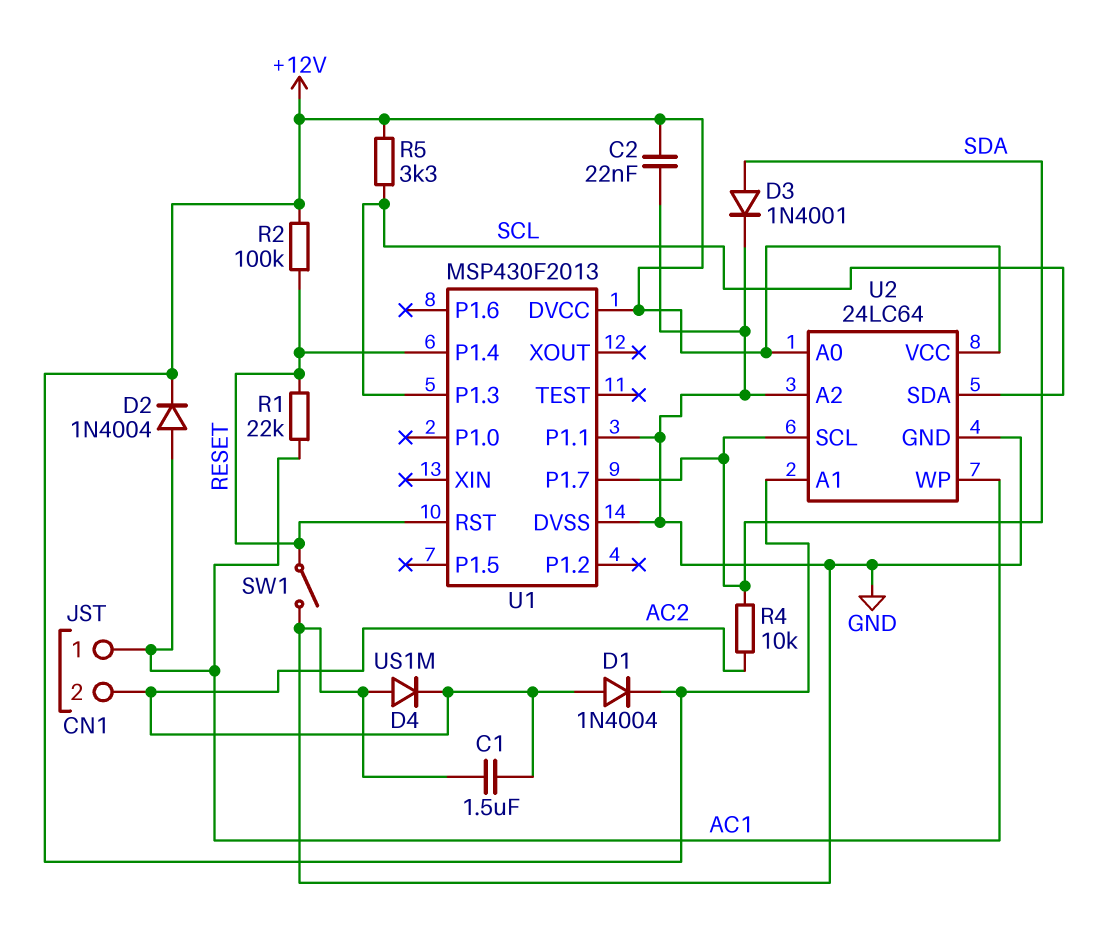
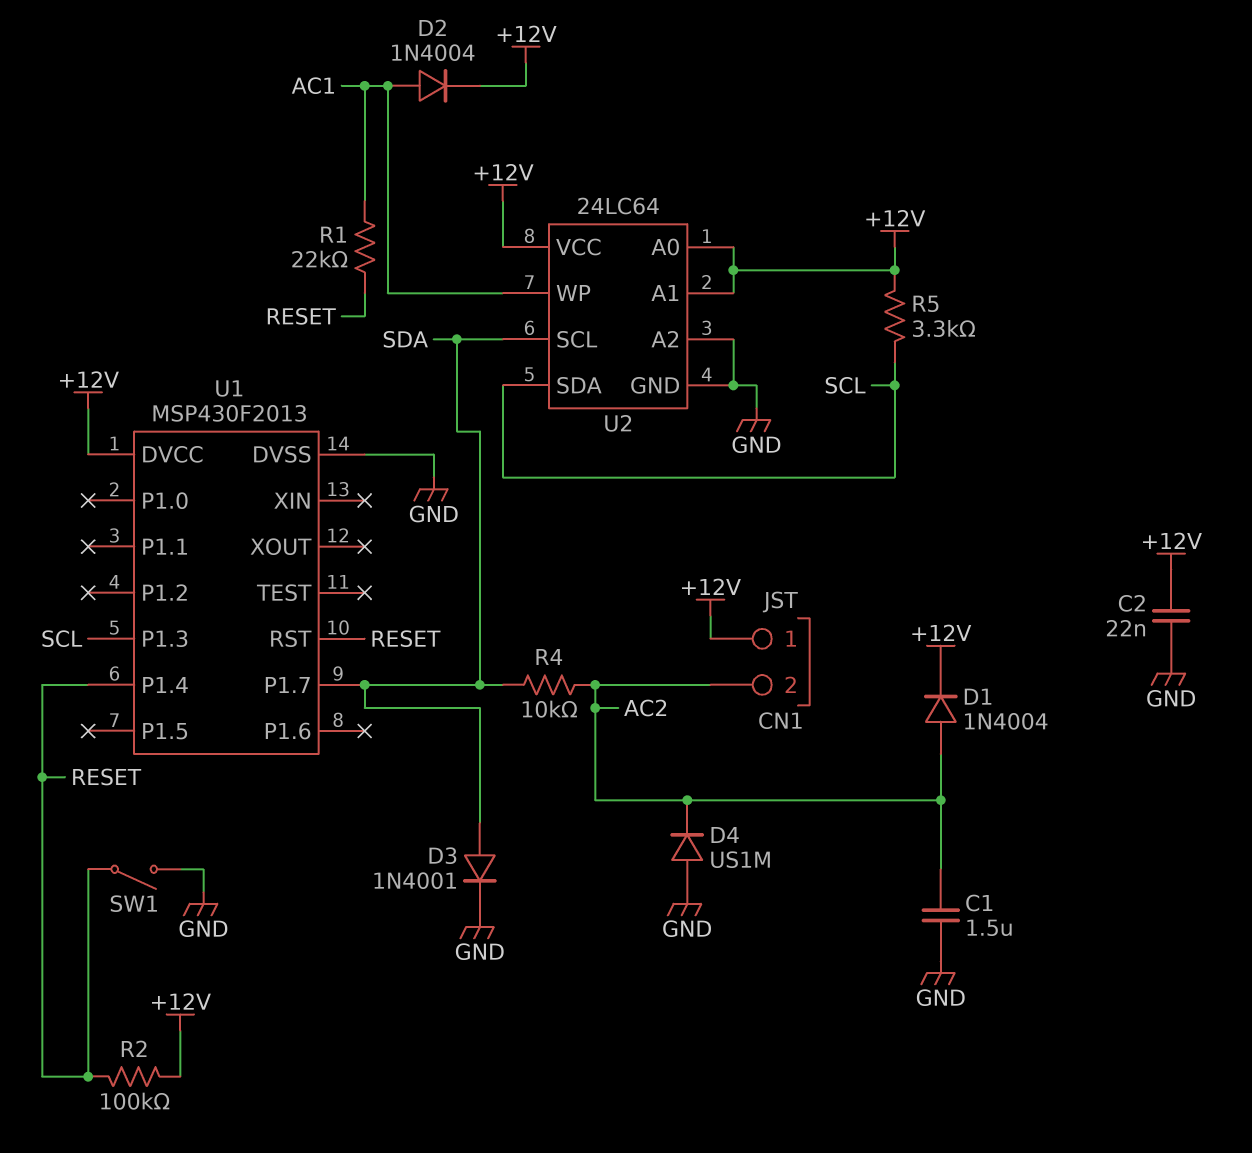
CN1 pin 1: AC1 -> +12V
U1 pin P1.1: GND -> none

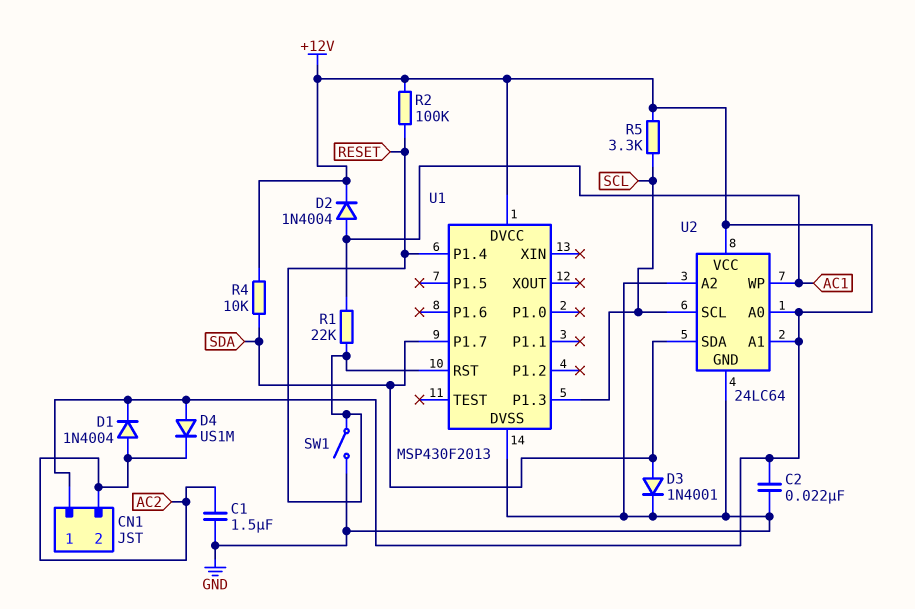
D4: diode US1M (A GND, K AC2) -> diode US1M (A +12V, K AC2)
R4: 10k (AC2, SDA) -> 10k (+12V, SDA)
U2 pin SCL: SDA -> SCL
U2 pin SDA: SCL -> SDA

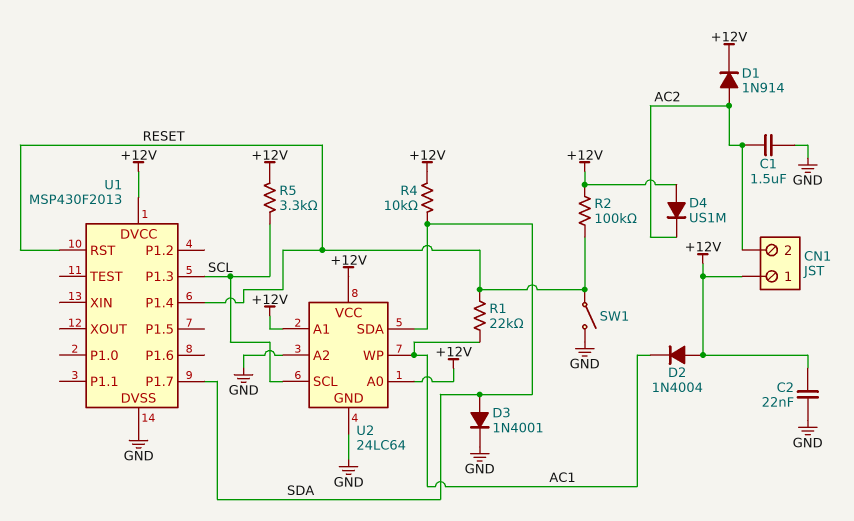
D1: diode 1N4004 (A AC2, K +12V) -> diode 1N914 (A AC2, K +12V)
D2: diode 1N4004 (A AC1, K +12V) -> diode 1N4004 (A +12V, K AC1)

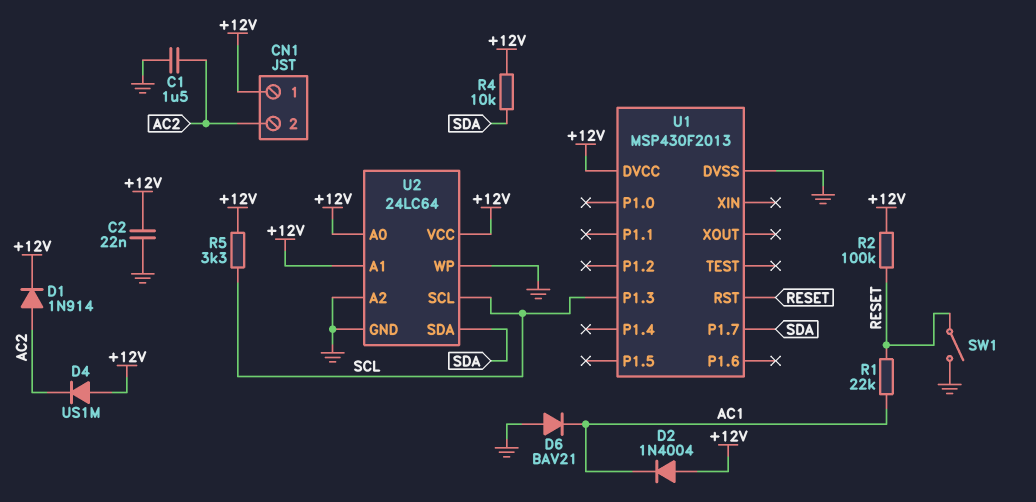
D3: diode 1N4001 (A SDA, K GND) -> none
D6: none -> diode BAV21 (A GND, K AC1)
U1 pin P1.4: RESET -> none
U2 pin WP: AC1 -> GND

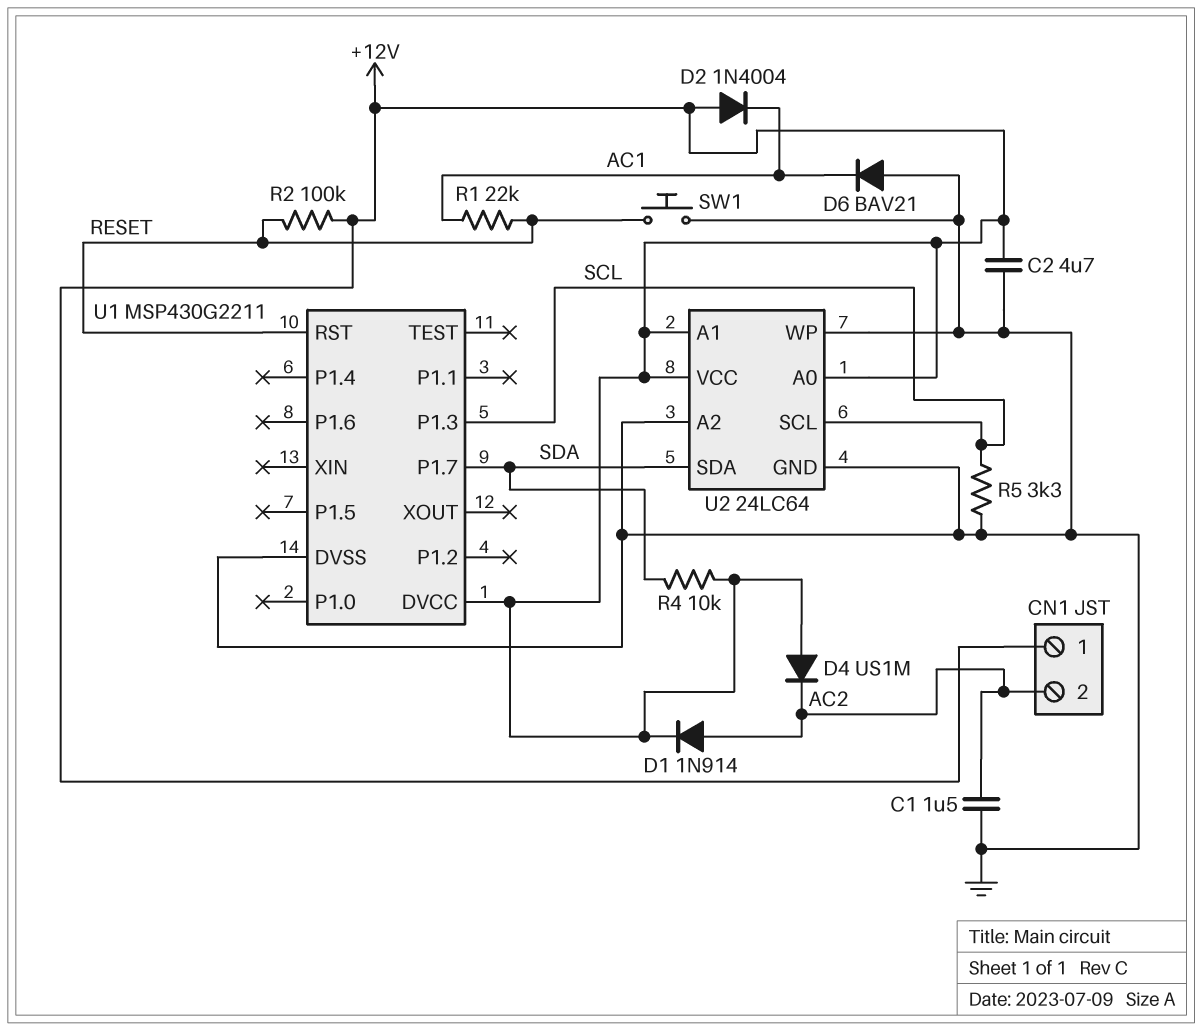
C2: 22nF (+12V, GND) -> 4.7uF (+12V, GND)
R5: 3.3k (+12V, SCL) -> 3.3k (GND, SCL)
SW1: switch (GND, RESET) -> button (GND, RESET)
U1: MSP430F2013 -> MSP430G2211

